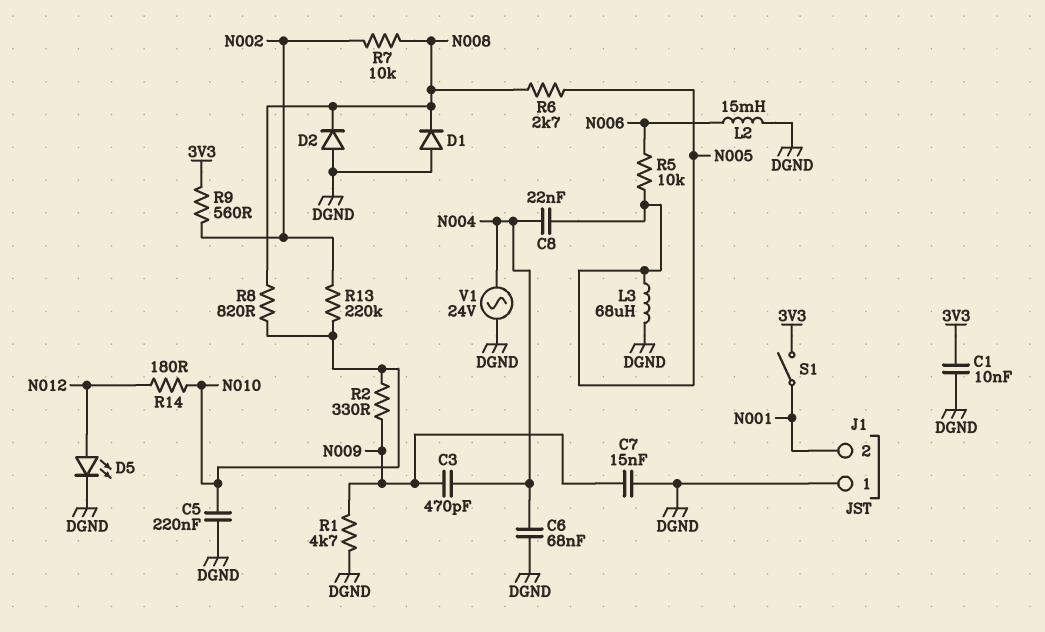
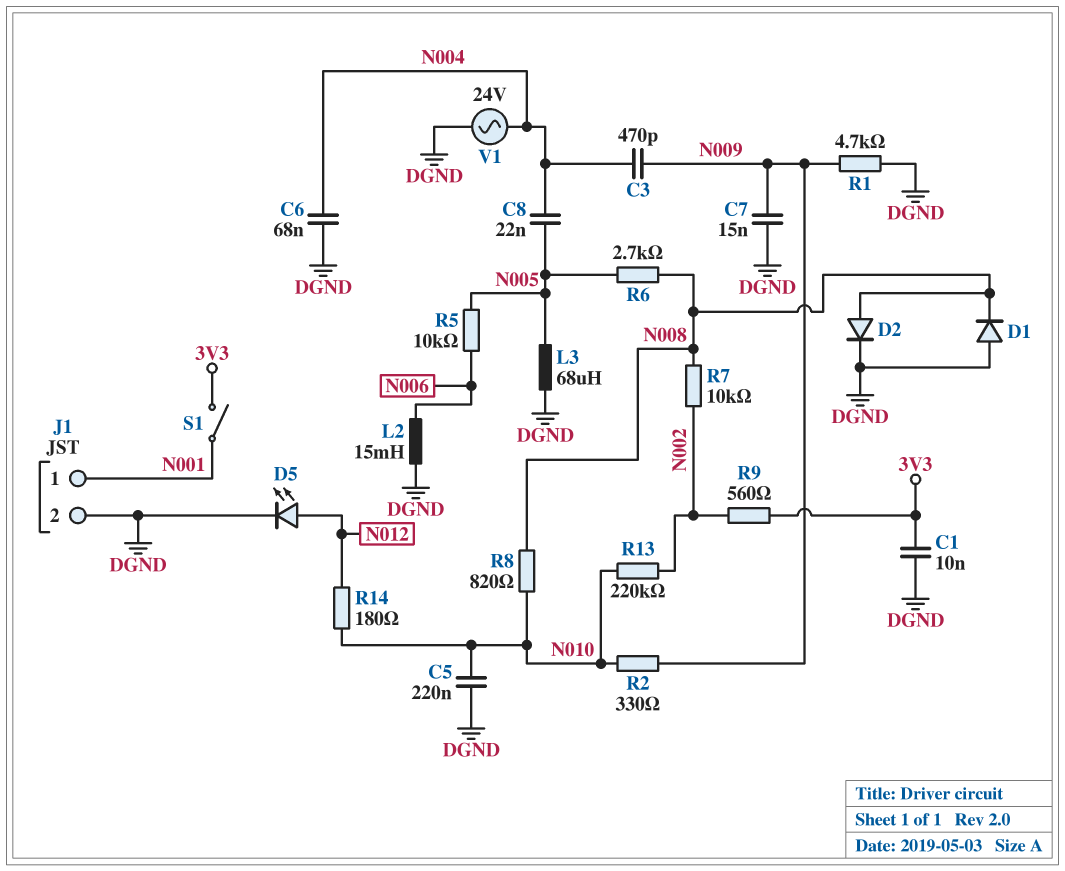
D2: diode (A DGND, K N008) -> diode (A N008, K DGND)
J1 pin 1: DGND -> N001
J1 pin 2: N001 -> DGND

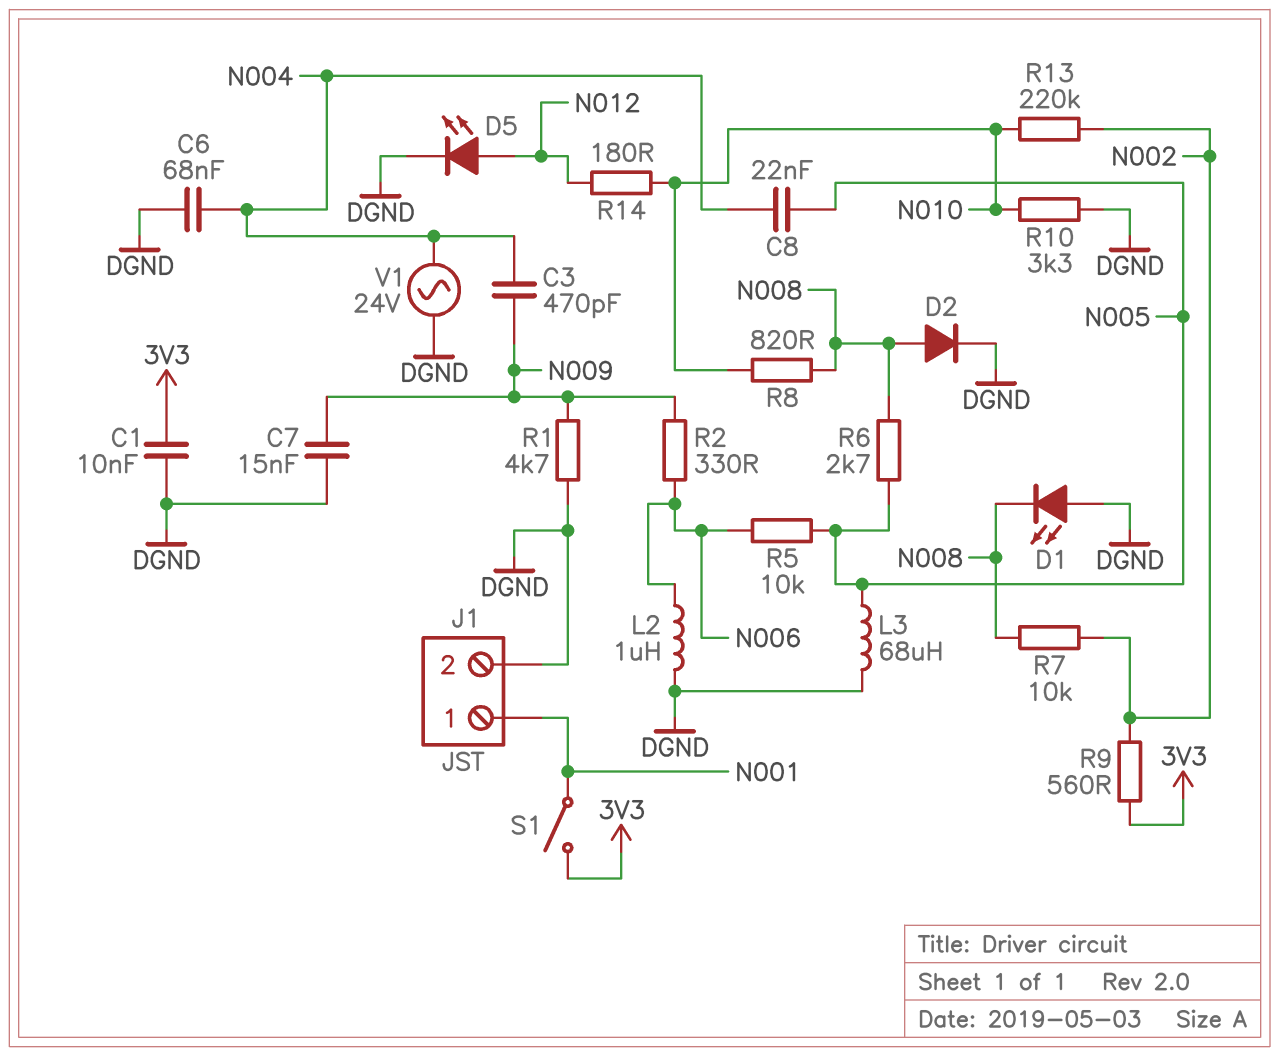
C5: 220nF (DGND, N010) -> none
D1: diode (A DGND, K N008) -> LED (A DGND, K N008)
L2: 15mH (DGND, N006) -> 1uH (DGND, N006)
R2: 330 (N009, N010) -> 330 (N006, N009)
R10: none -> 3.3k (DGND, N010)

